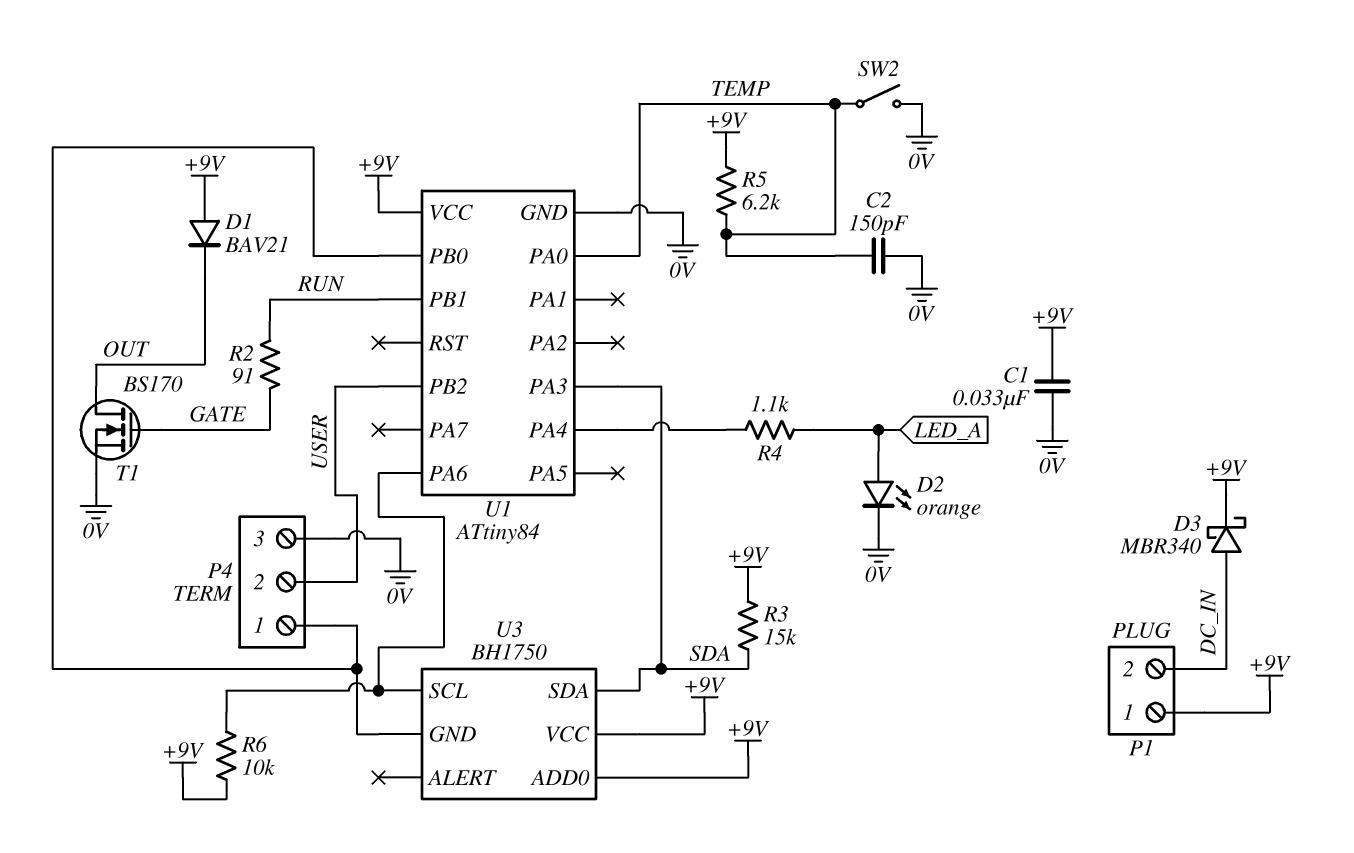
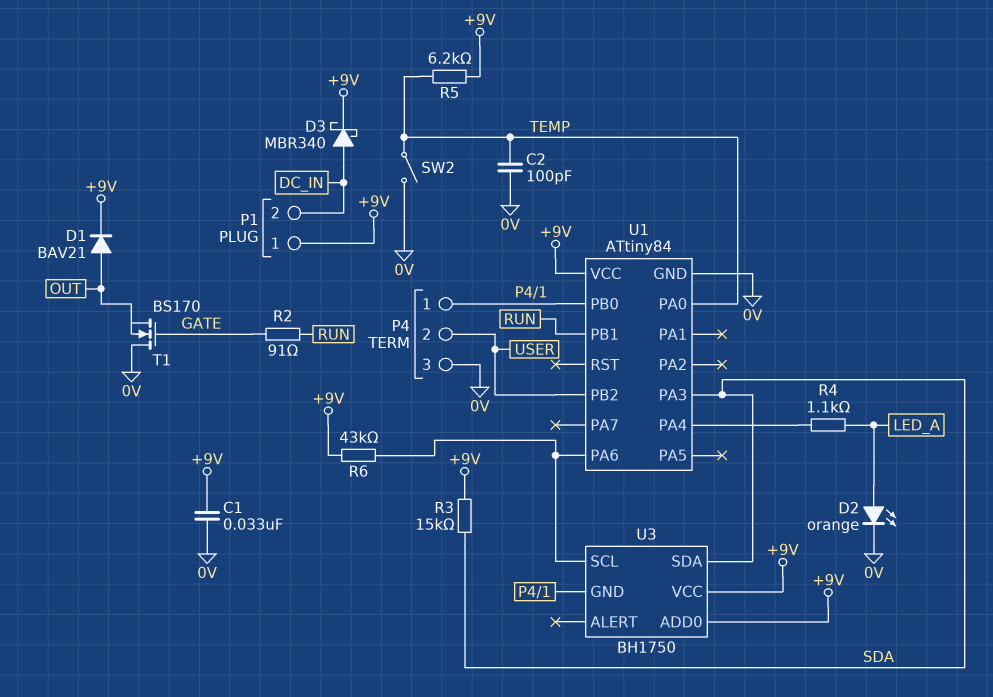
C2: 150pF (0V, TEMP) -> 100pF (0V, TEMP)
D1: diode BAV21 (A +9V, K OUT) -> diode BAV21 (A OUT, K +9V)
R6: 10k (+9V, U1/PA6) -> 43k (+9V, U1/PA6)
T1: NMOS BS170 (G GATE, D OUT, S 0V) -> NMOS BS170 (G GATE, D 0V, S OUT)

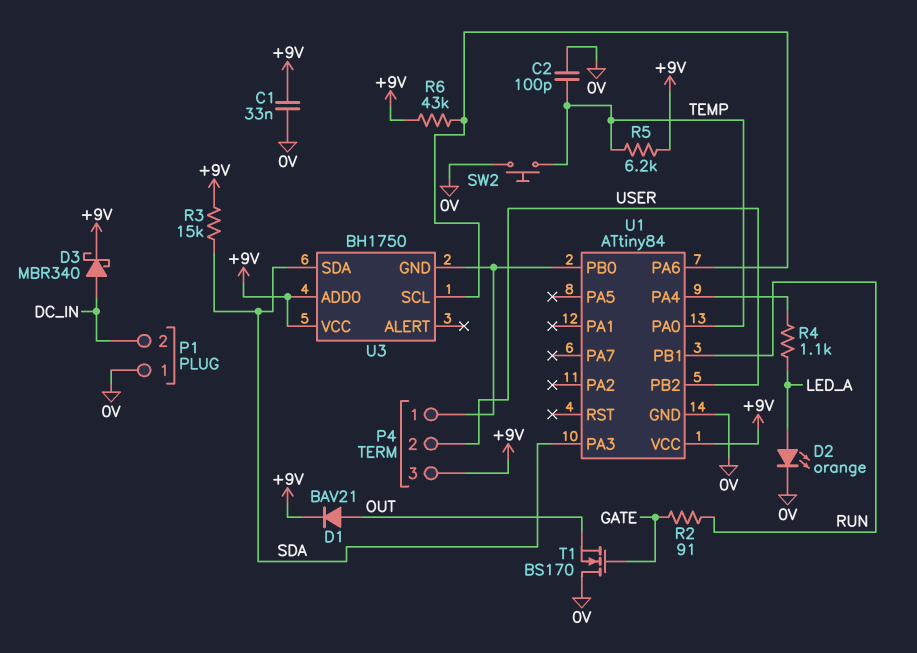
P1 pin 1: +9V -> 0V
P4 pin 3: 0V -> +9V
SW2: switch (0V, TEMP) -> button (0V, TEMP)

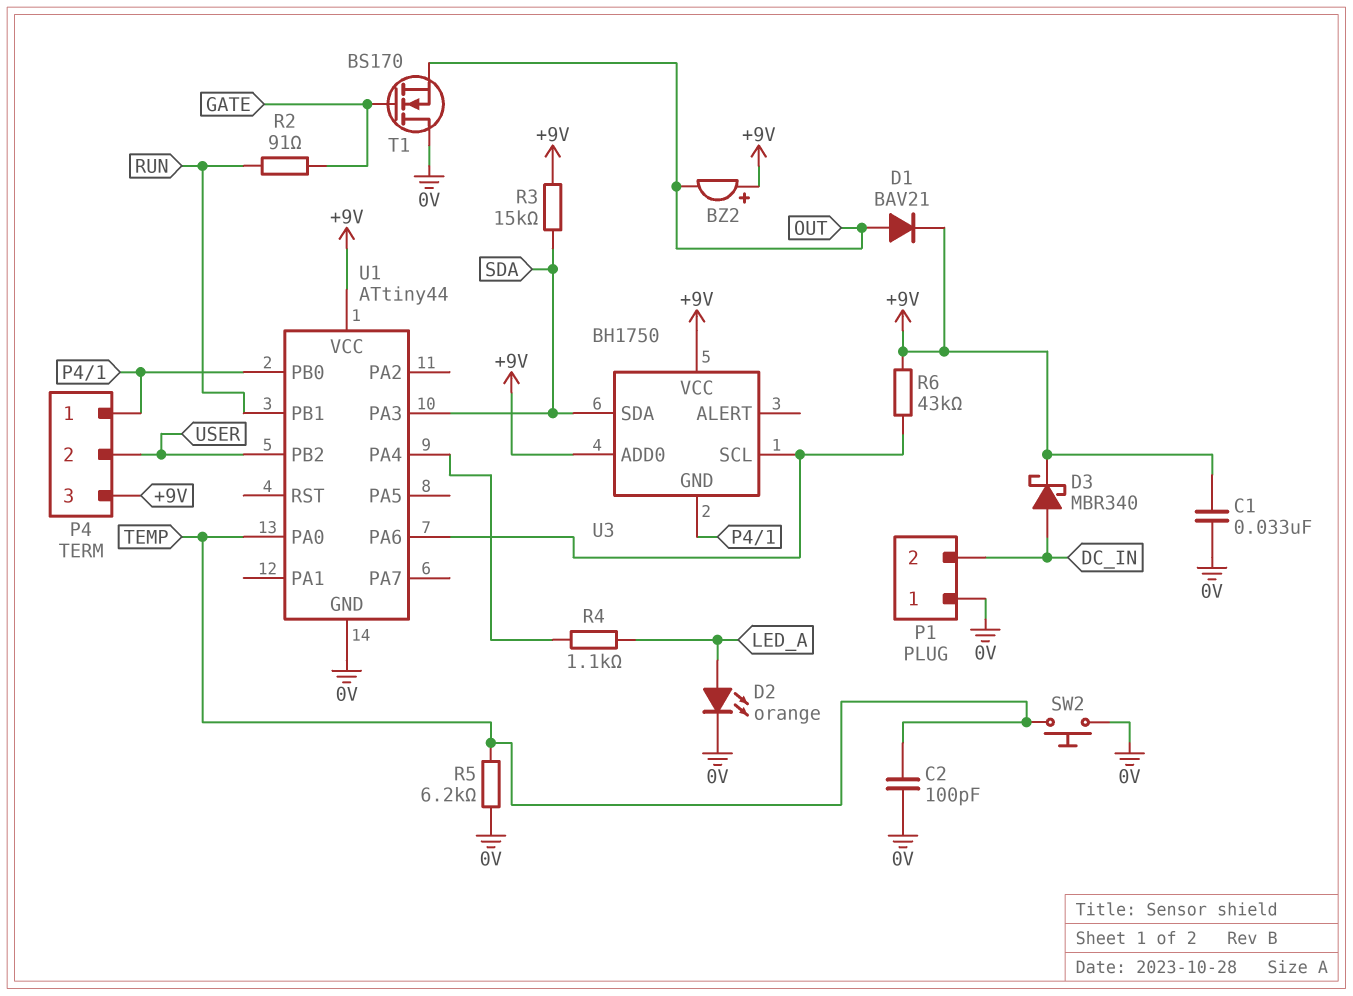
BZ2: none -> buzzer (plus +9V, minus OUT)
R5: 6.2k (+9V, TEMP) -> 6.2k (0V, TEMP)
U1: ATtiny84 -> ATtiny44

